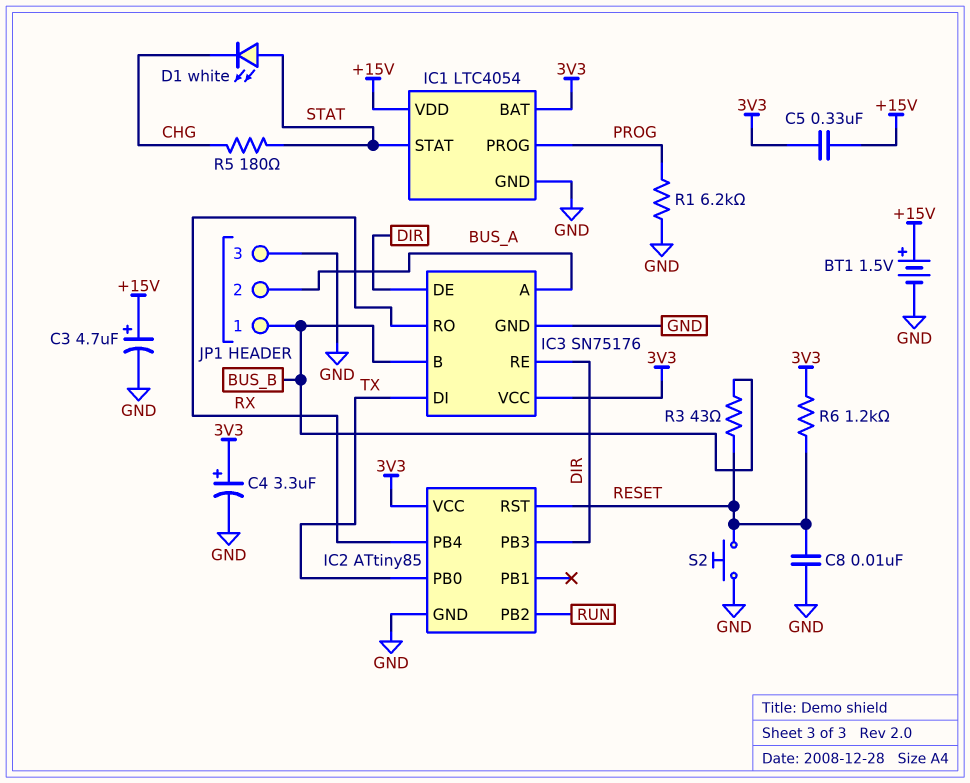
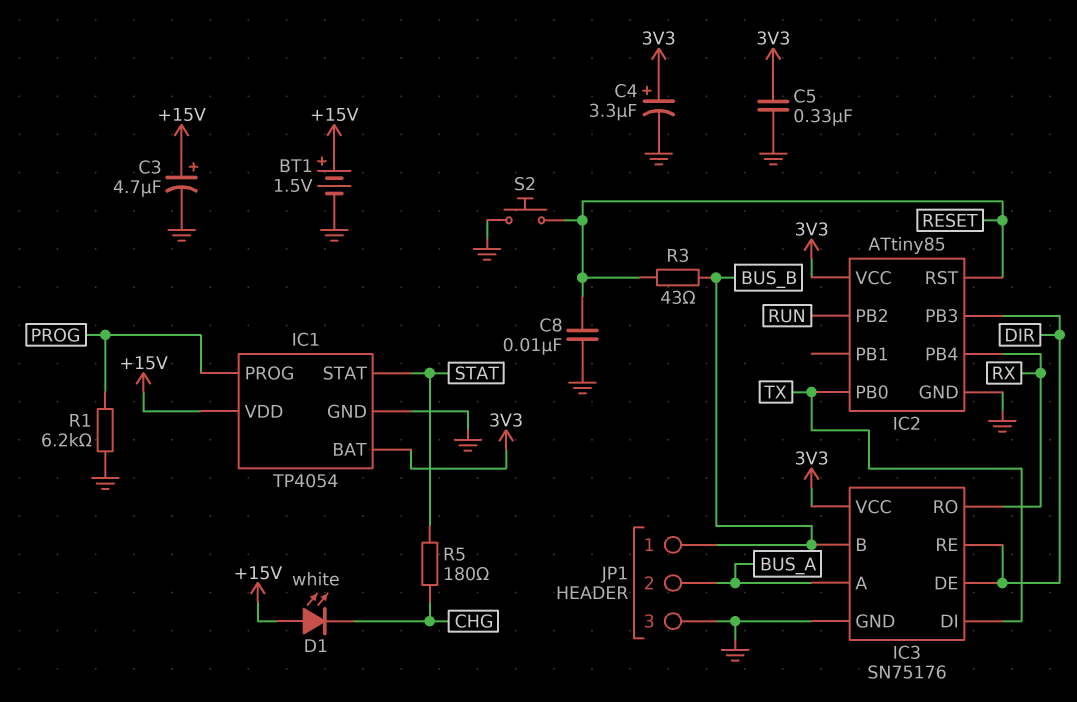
C5: 330nF (+15V, 3V3) -> 330nF (3V3, GND)
D1: LED white (A STAT, K CHG) -> LED white (A +15V, K CHG)
IC1: LTC4054 -> TP4054
R6: 1.2k (3V3, RESET) -> none

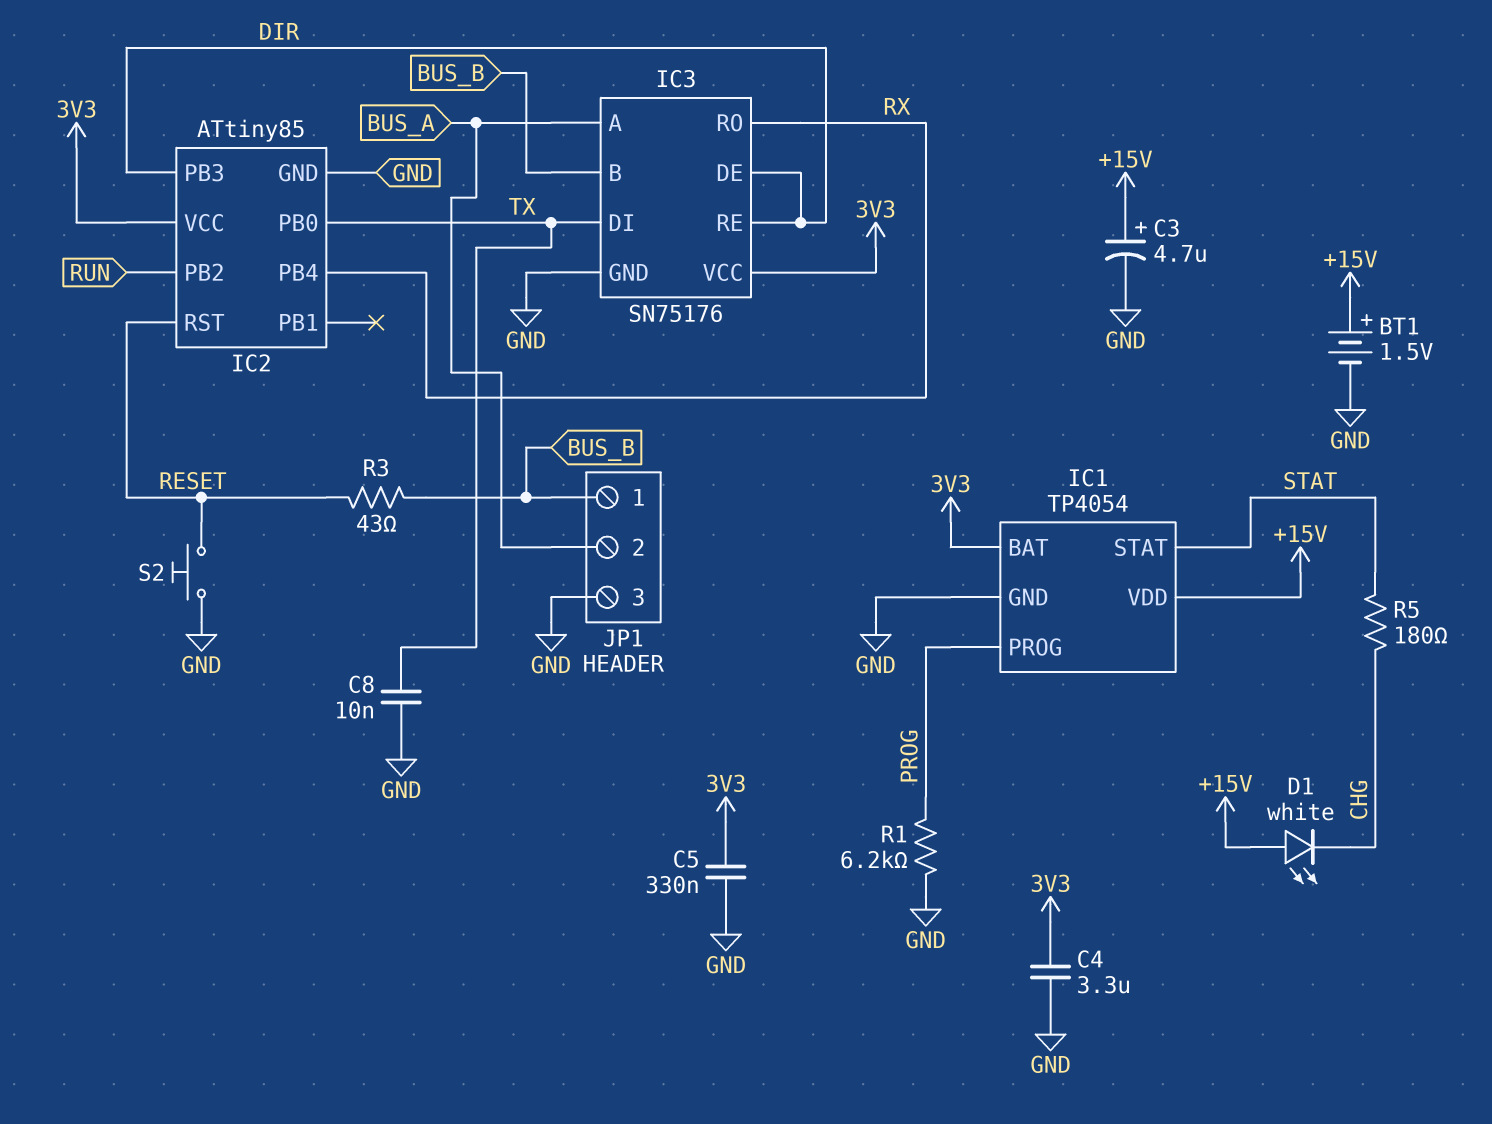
C4: 3.3uF (plus 3V3, minus GND) -> 3.3uF (3V3, GND)
C8: 10nF (GND, RESET) -> 10nF (GND, TX)

